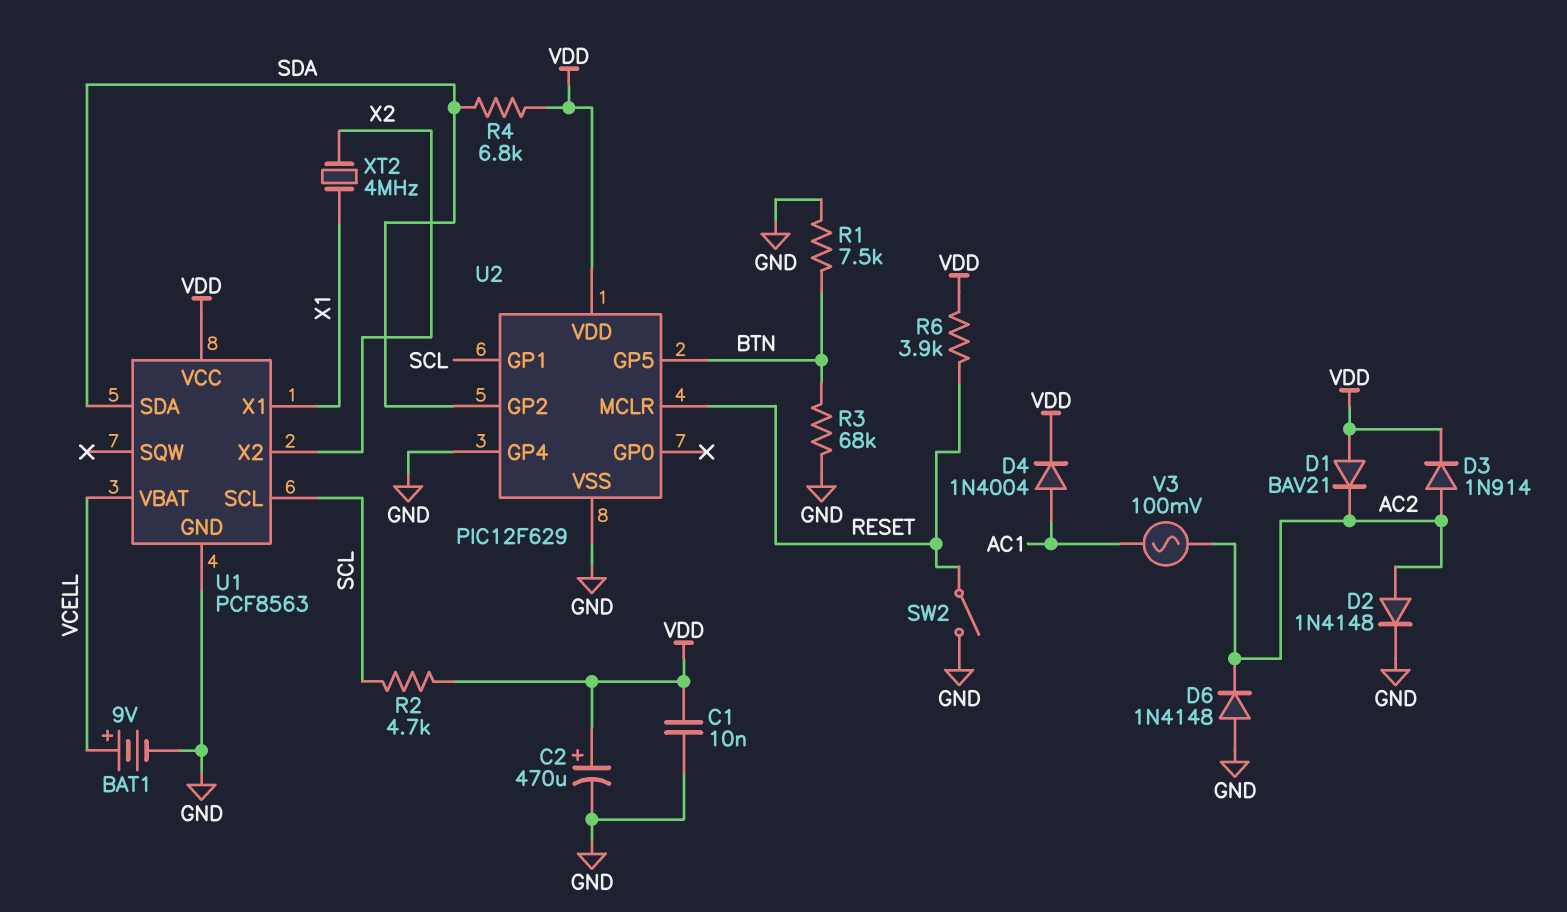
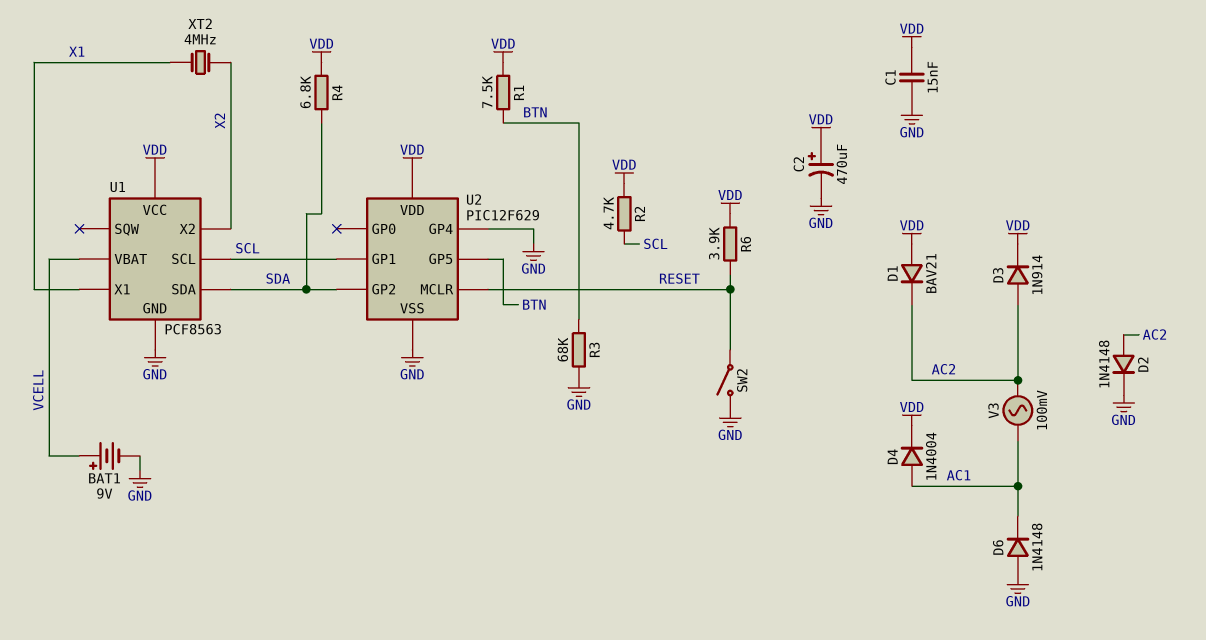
C1: 10nF (GND, VDD) -> 15nF (GND, VDD)
D6: diode 1N4148 (A GND, K AC2) -> diode 1N4148 (A GND, K AC1)
R1: 7.5k (BTN, GND) -> 7.5k (BTN, VDD)

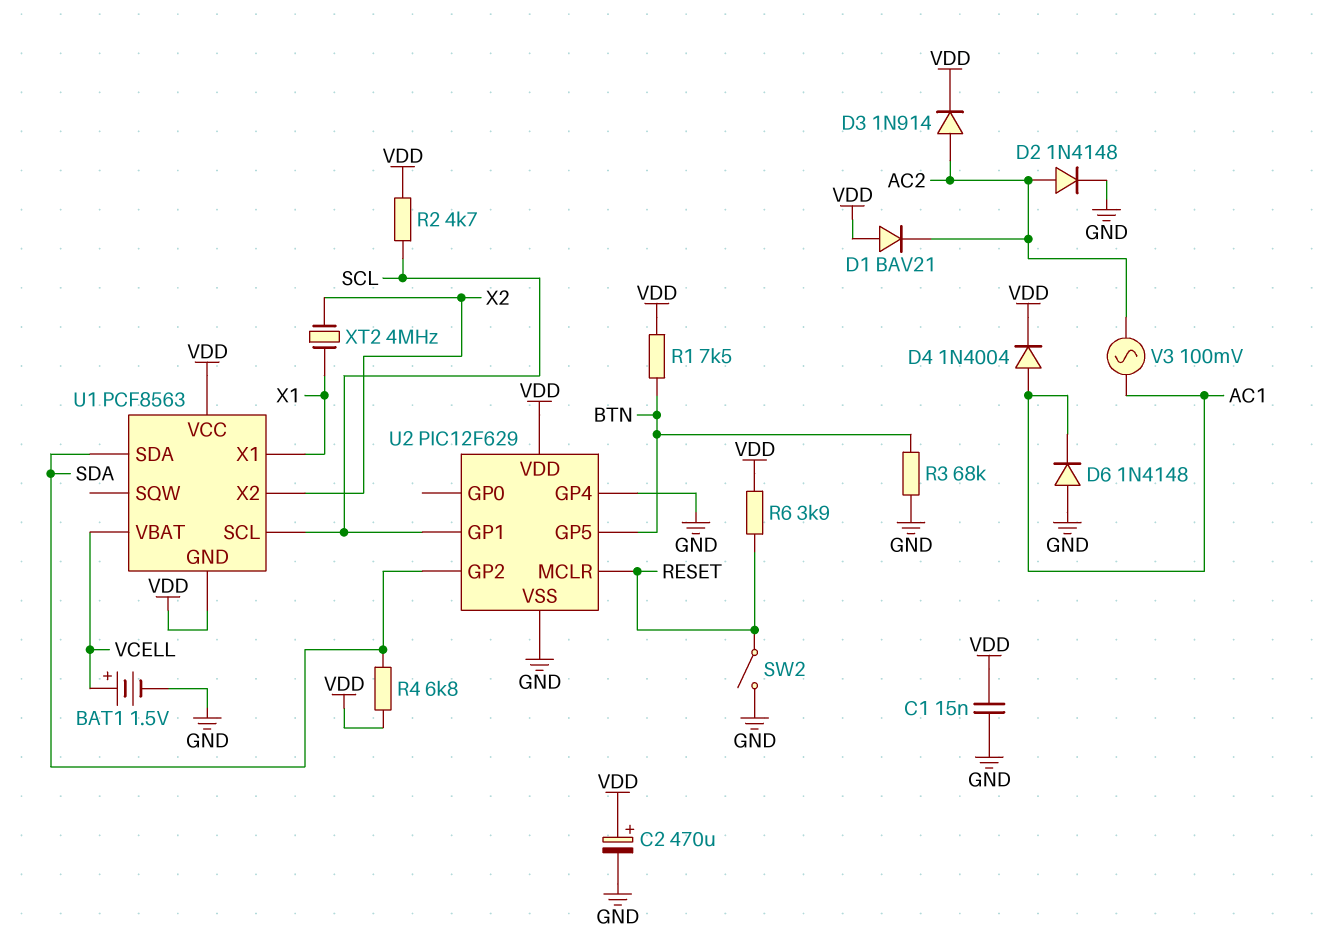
BAT1: 9V (plus VCELL, minus GND) -> 1.5V (plus VCELL, minus GND)
U1 pin GND: GND -> VDD

